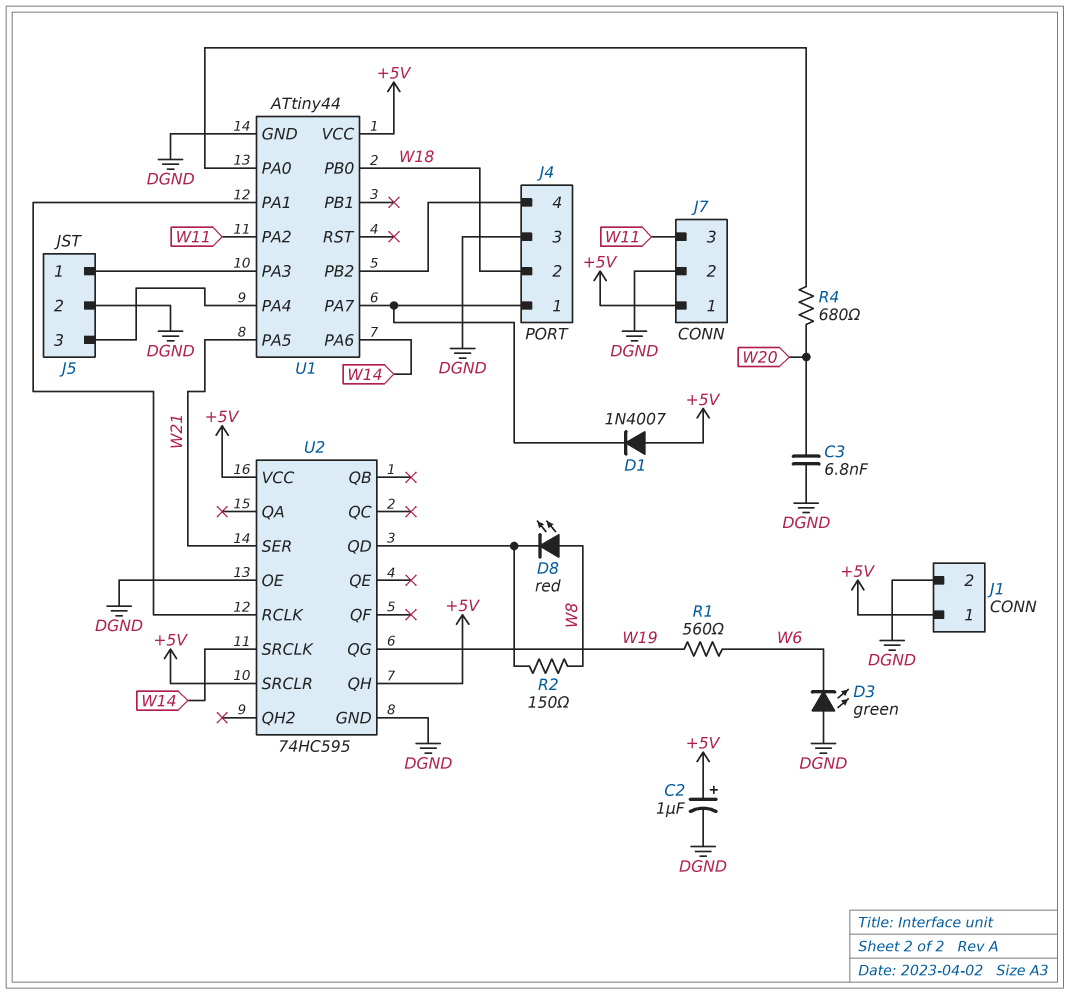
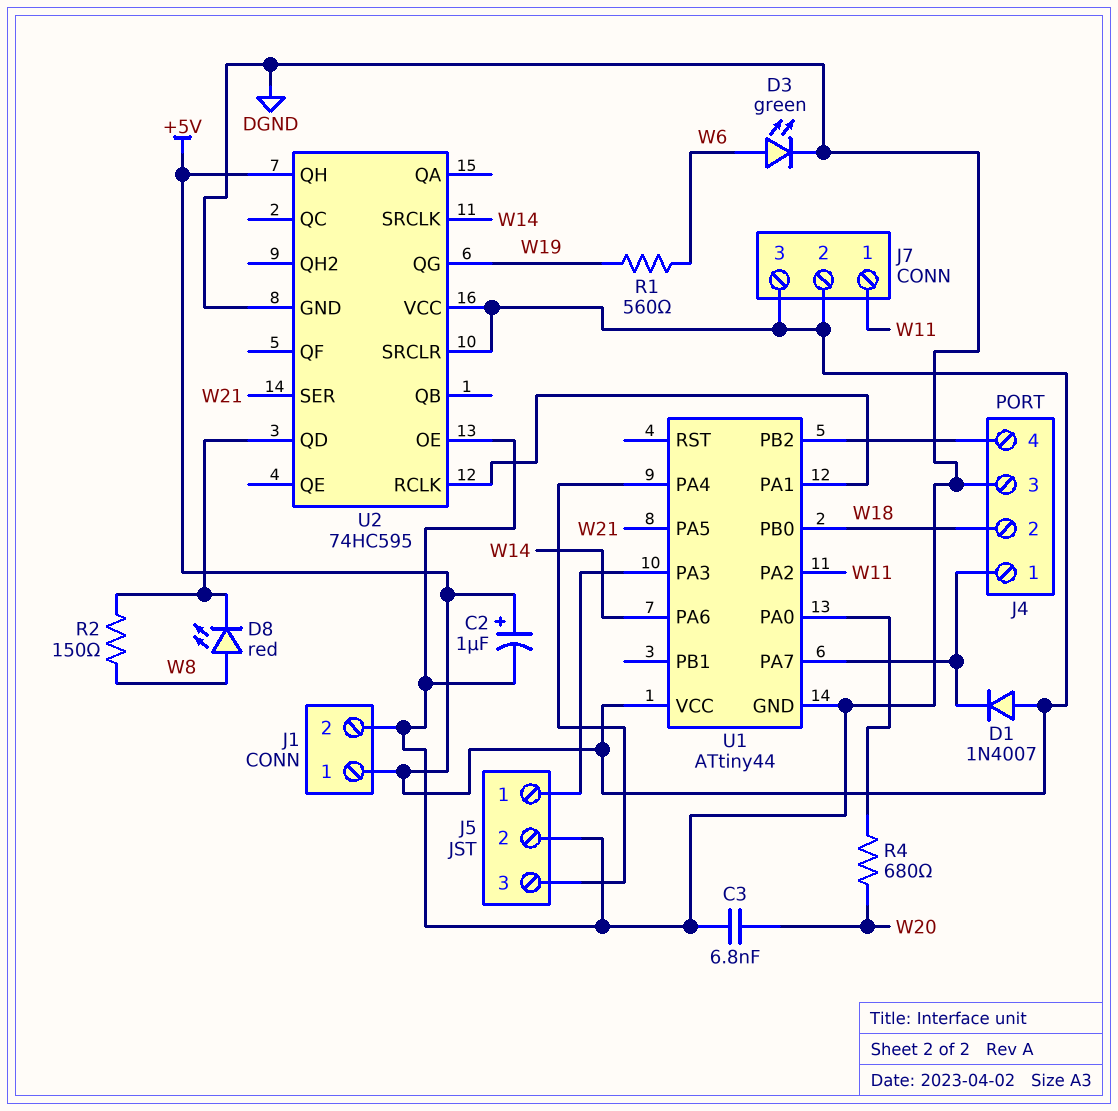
D3: LED green (A DGND, K W6) -> LED green (A W6, K DGND)
J7 pin 1: +5V -> W11
J7 pin 2: DGND -> +5V
J7 pin 3: W11 -> +5V

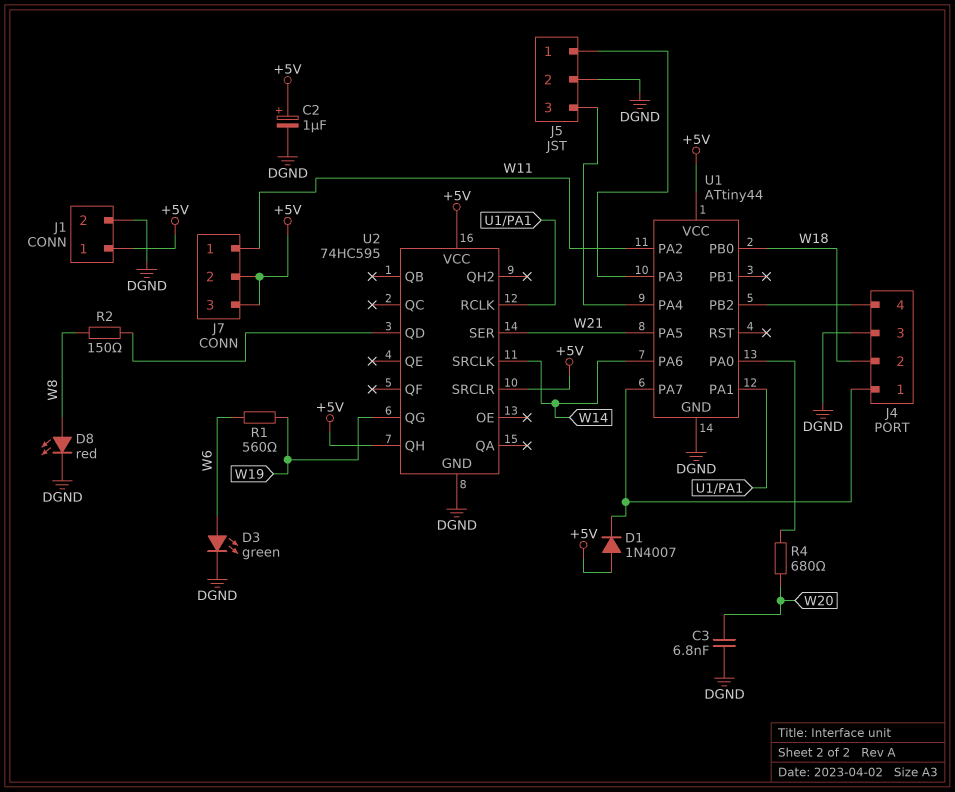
D8: LED red (A W8, K U2/QD) -> LED red (A W8, K DGND)
U2 pin OE: DGND -> none

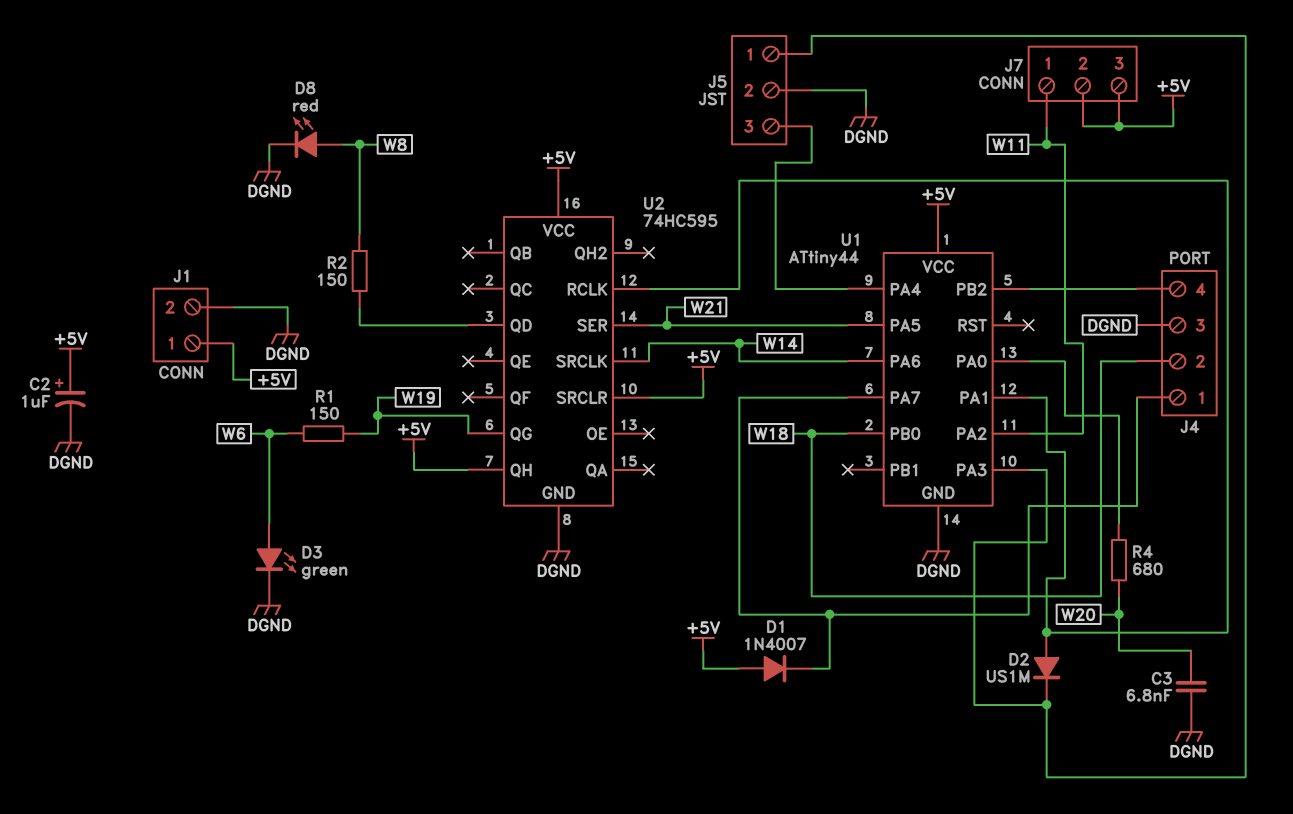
D2: none -> diode US1M (A U1/PA1, K J5/1)
R1: 560 (W6, W19) -> 150 (W6, W19)

